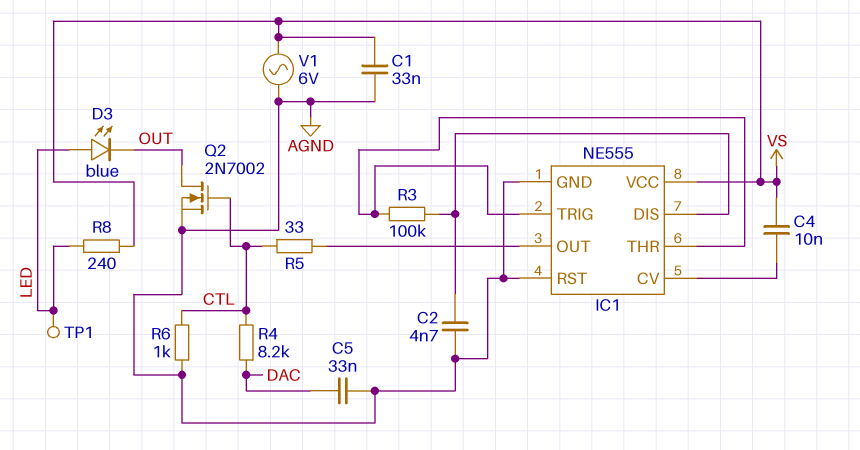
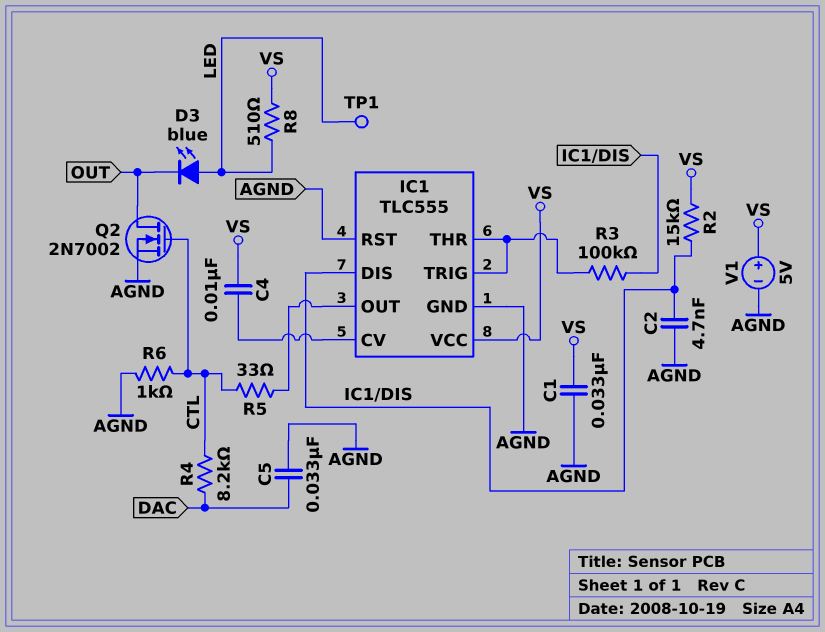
IC1: NE555 -> TLC555
R2: none -> 15k (IC1/DIS, VS)
R8: 240 (LED, VS) -> 510 (LED, VS)
V1: AC 6V (AGND, VS) -> 5V (plus VS, minus AGND)

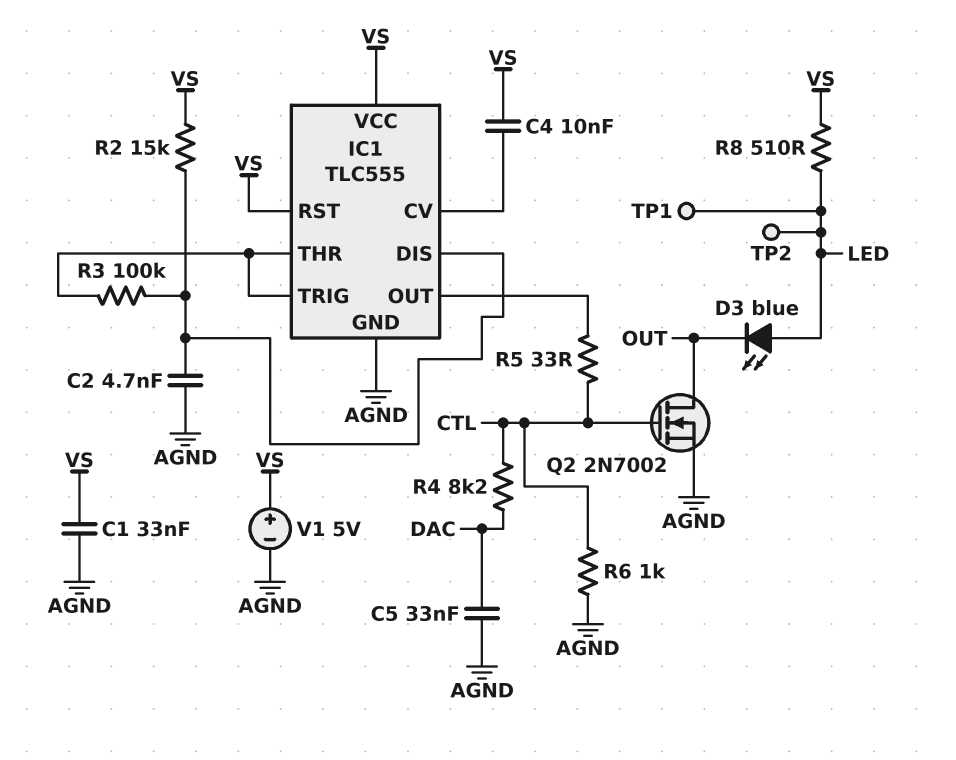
IC1 pin RST: AGND -> VS
TP2: none -> test point (LED)

